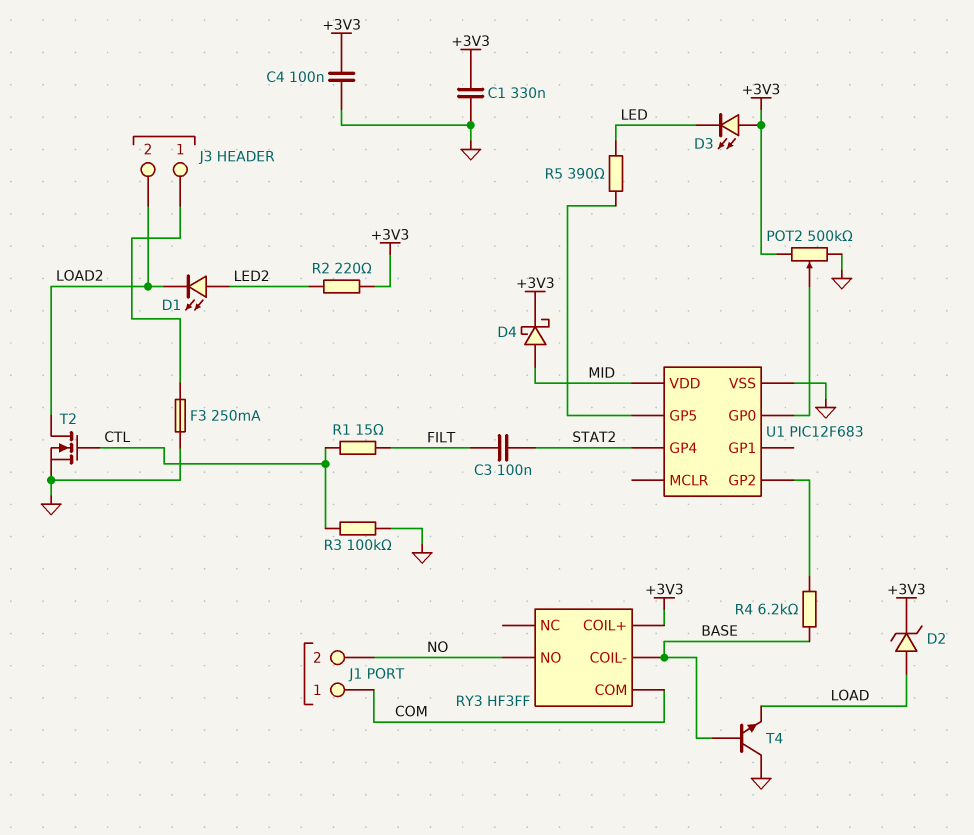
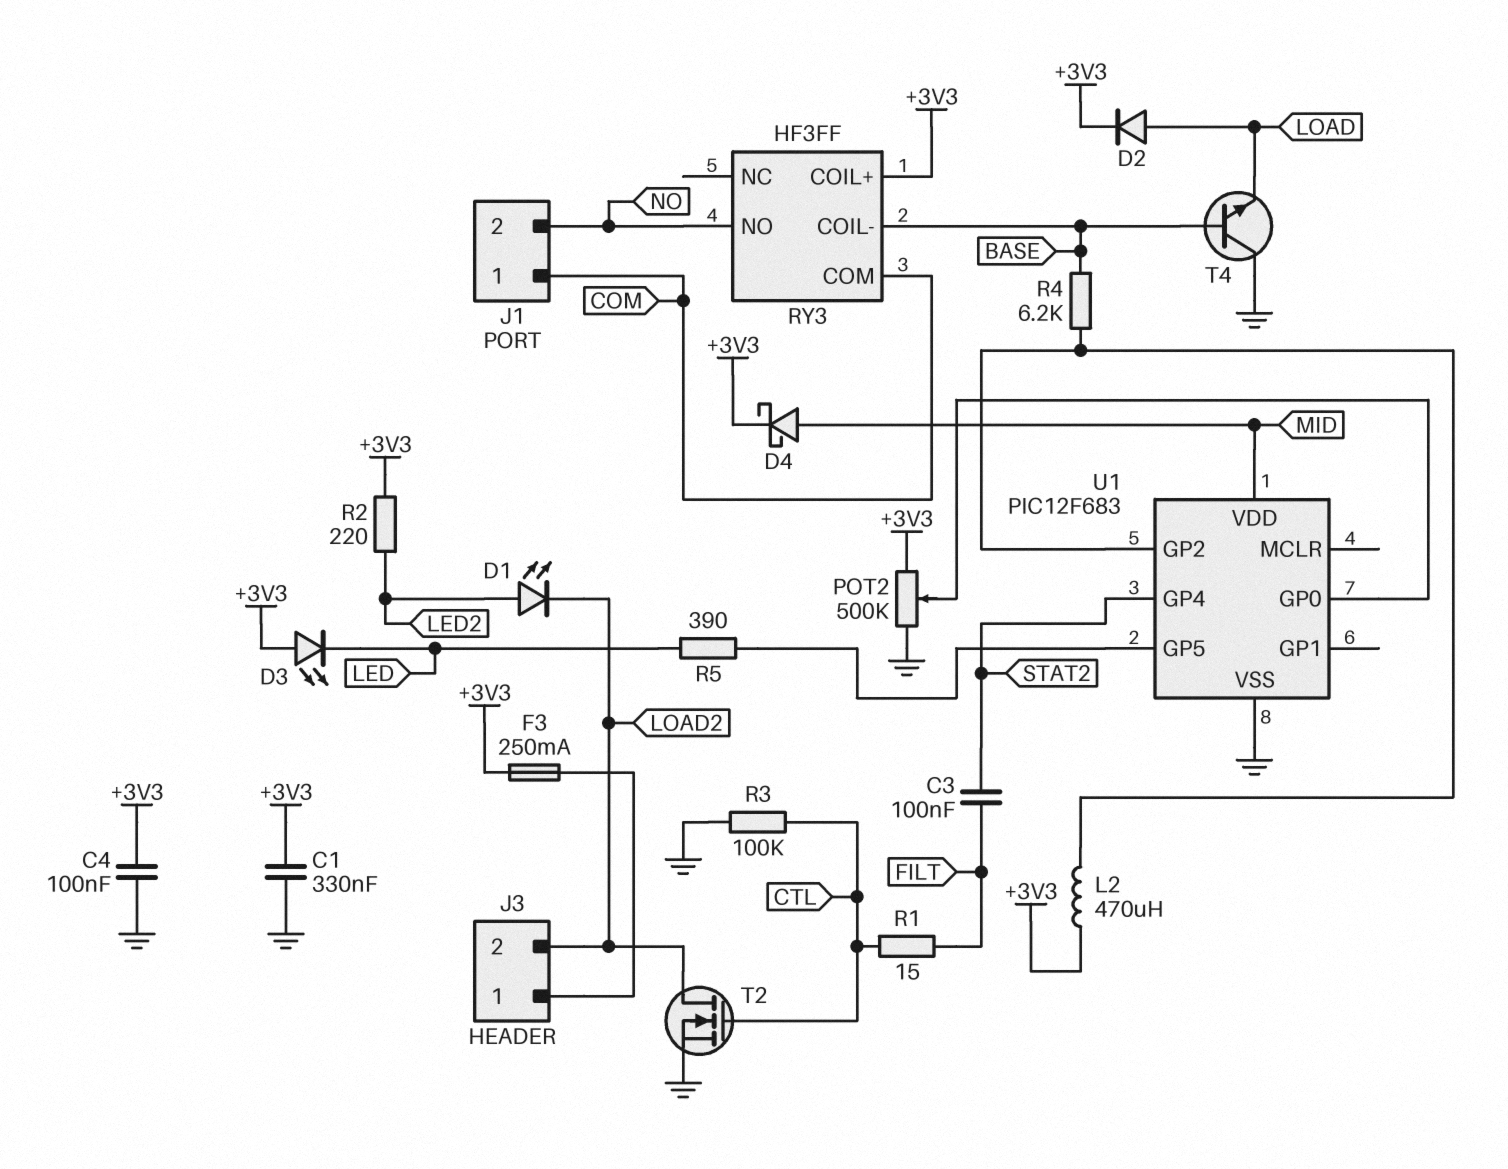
D2: zener (A LOAD, K +3V3) -> diode (A LOAD, K +3V3)
F3: 250mA (GND, J3/1) -> 250mA (+3V3, J3/1)
L2: none -> 470uH (+3V3, U1/GP2)

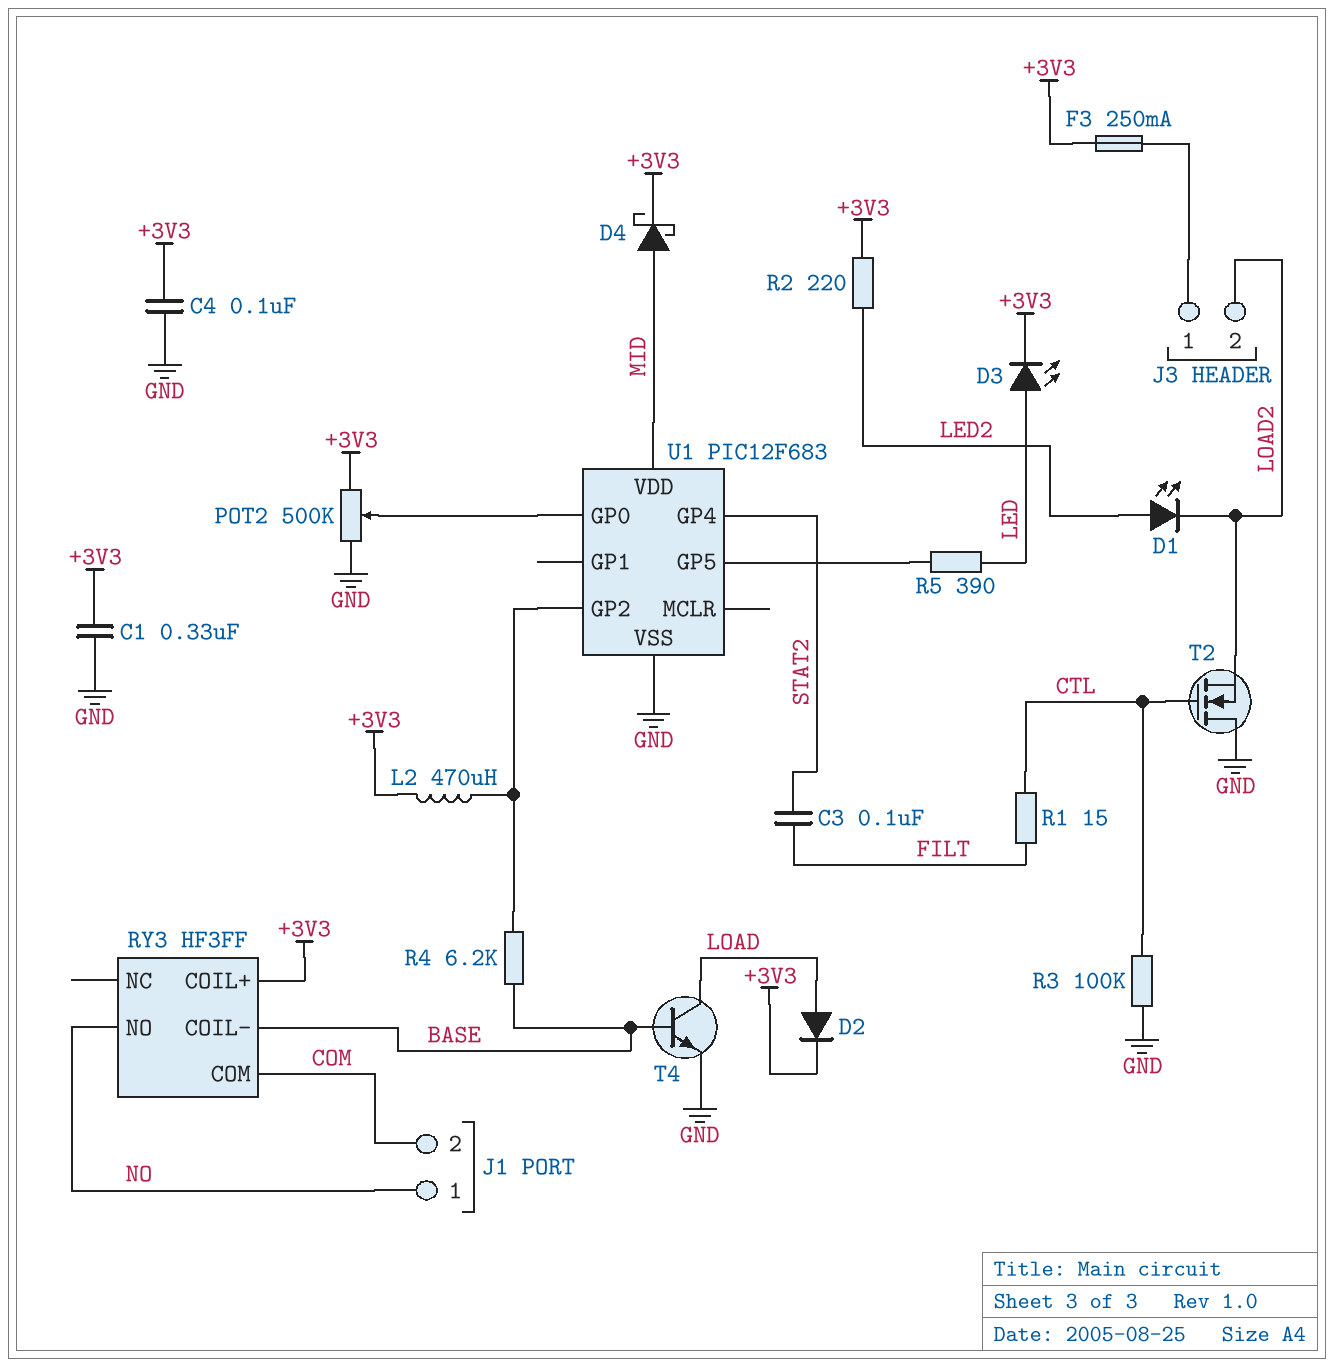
D3: LED (A +3V3, K LED) -> LED (A LED, K +3V3)
J1 pin 1: COM -> NO
J1 pin 2: NO -> COM
T2: NMOS (G CTL, D LOAD2, S GND) -> NMOS (G CTL, D GND, S LOAD2)
T4: NPN (B BASE, C GND, E LOAD) -> NPN (B BASE, C LOAD, E GND)

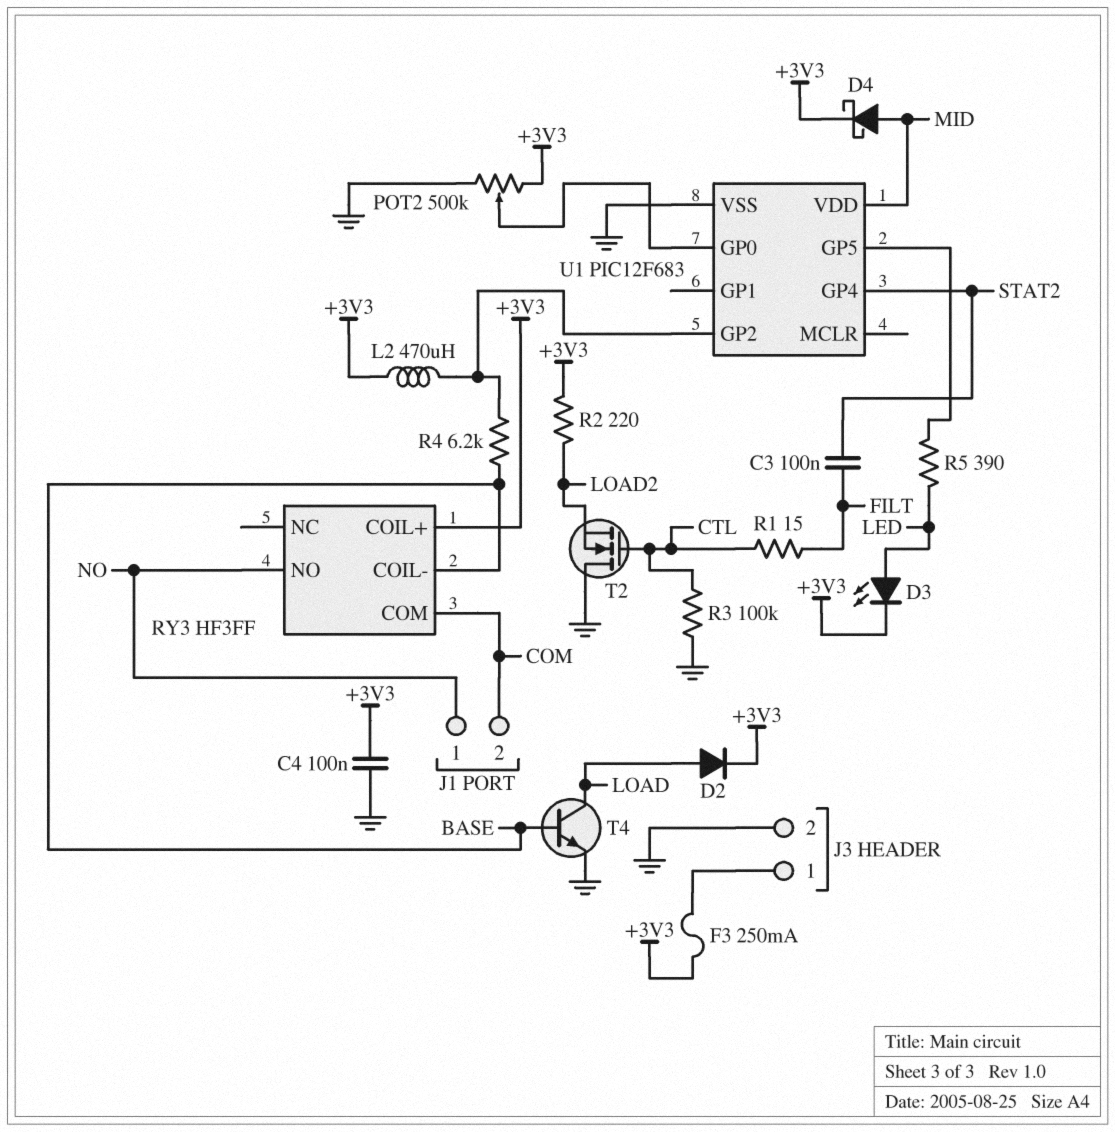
C1: 330nF (+3V3, GND) -> none
D1: LED (A LED2, K LOAD2) -> none
J3 pin 2: LOAD2 -> GND
R2: 220 (+3V3, LED2) -> 220 (+3V3, LOAD2)

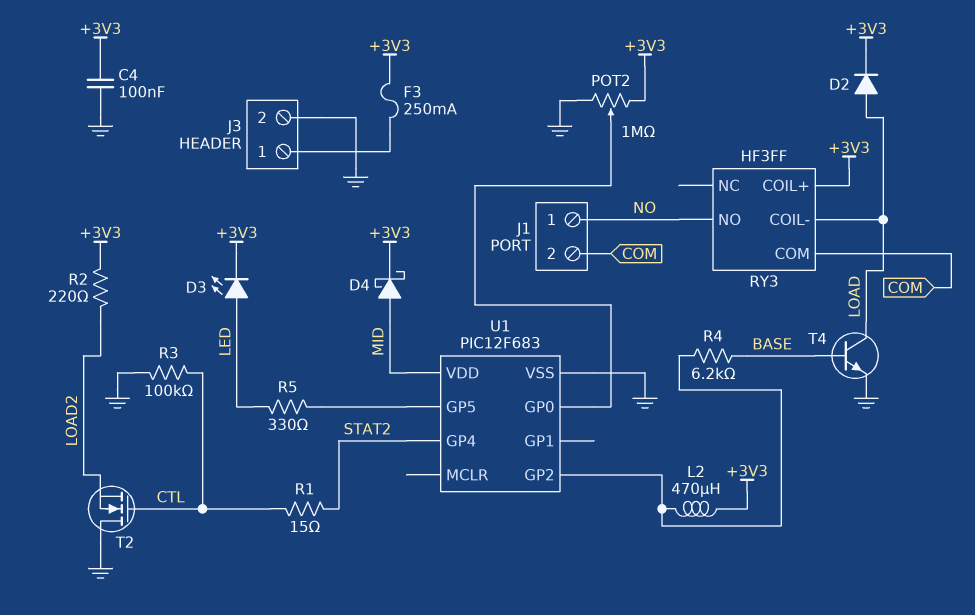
C3: 100nF (FILT, STAT2) -> none
POT2: 500k (+3V3, GND, wiper U1/GP0) -> 1M (+3V3, GND, wiper U1/GP0)
R1: 15 (CTL, FILT) -> 15 (CTL, STAT2)
R5: 390 (LED, U1/GP5) -> 330 (LED, U1/GP5)
RY3 pin COIL-: BASE -> LOAD

